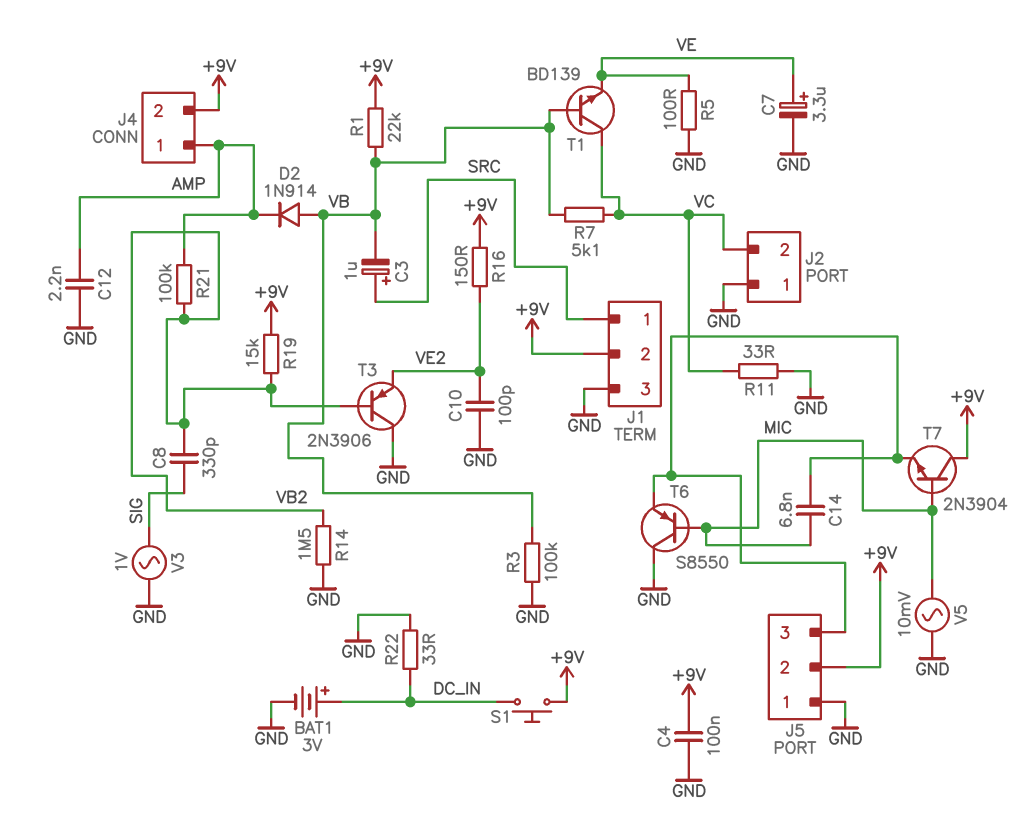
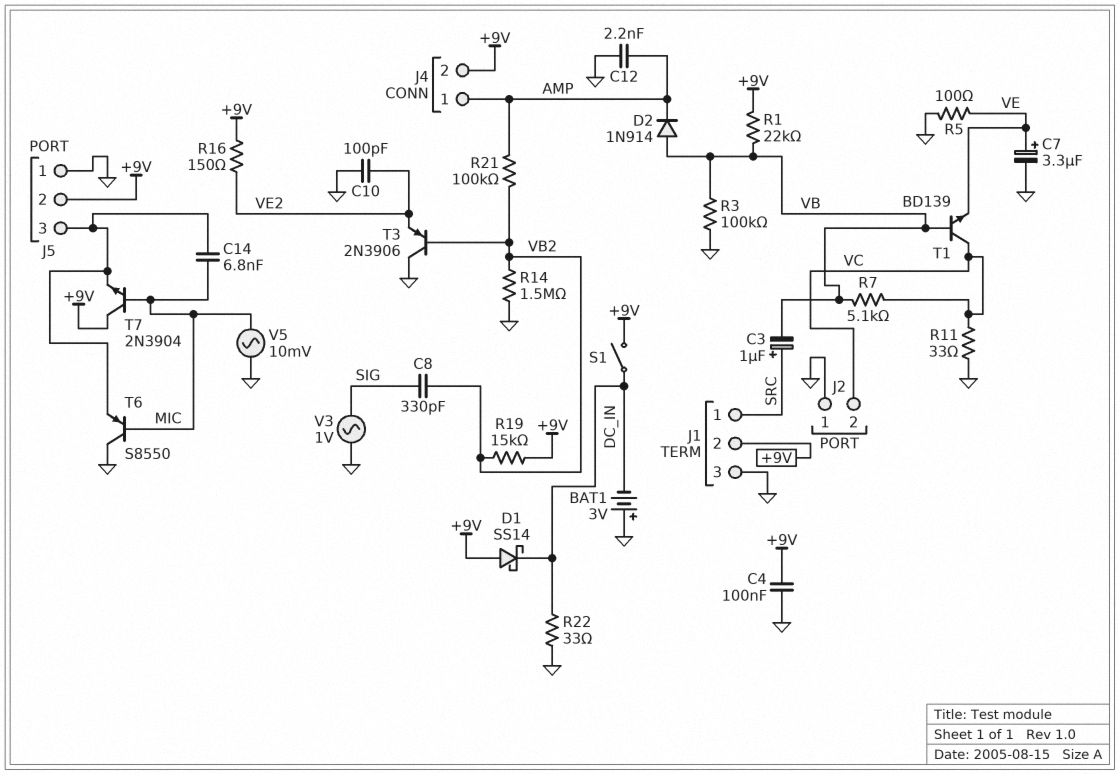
BAT1: 3V (plus DC_IN, minus GND) -> 3V (plus GND, minus DC_IN)
D1: none -> schottky SS14 (A +9V, K DC_IN)
S1: button (+9V, DC_IN) -> switch (+9V, DC_IN)

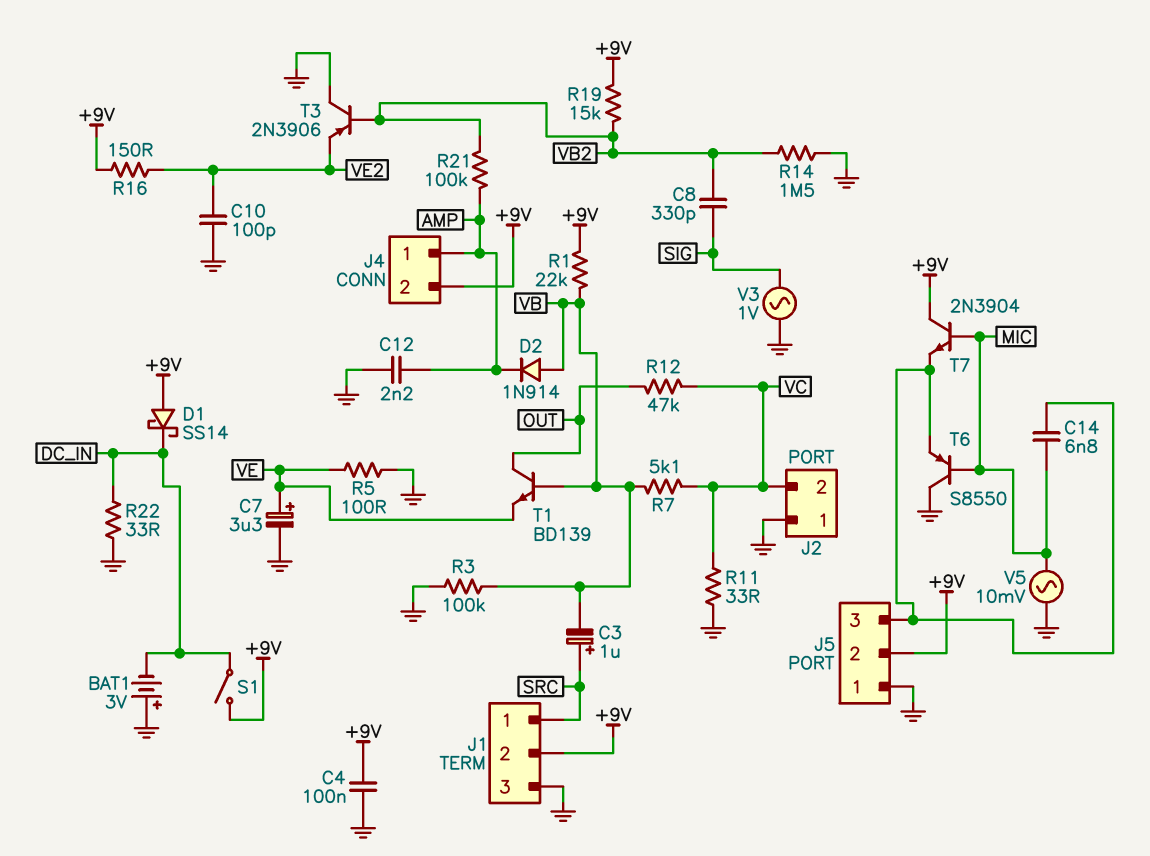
R12: none -> 47k (OUT, VC)
T1: NPN BD139 (B VB, C VC, E VE) -> NPN BD139 (B VB, C OUT, E VE)

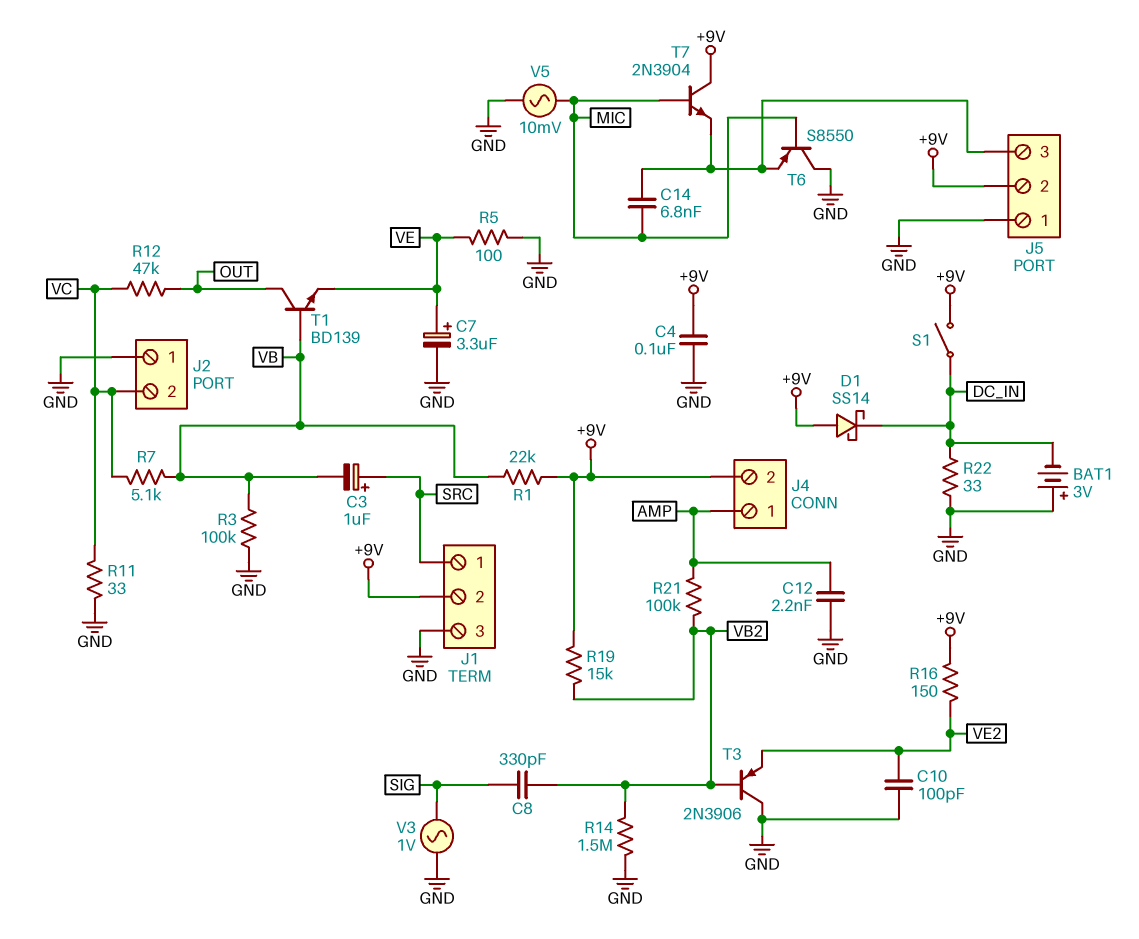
D2: diode 1N914 (A VB, K AMP) -> none

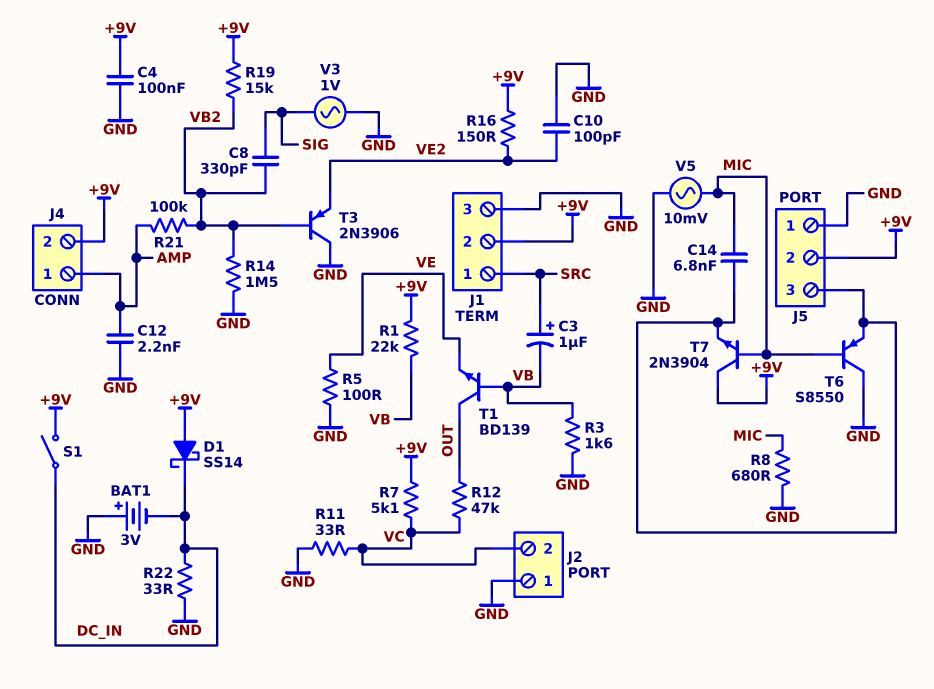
C7: 3.3uF (plus VE, minus GND) -> none
R3: 100k (GND, VB) -> 1.6k (GND, VB)
R7: 5.1k (VB, VC) -> 5.1k (+9V, VC)
R8: none -> 680 (GND, MIC)

